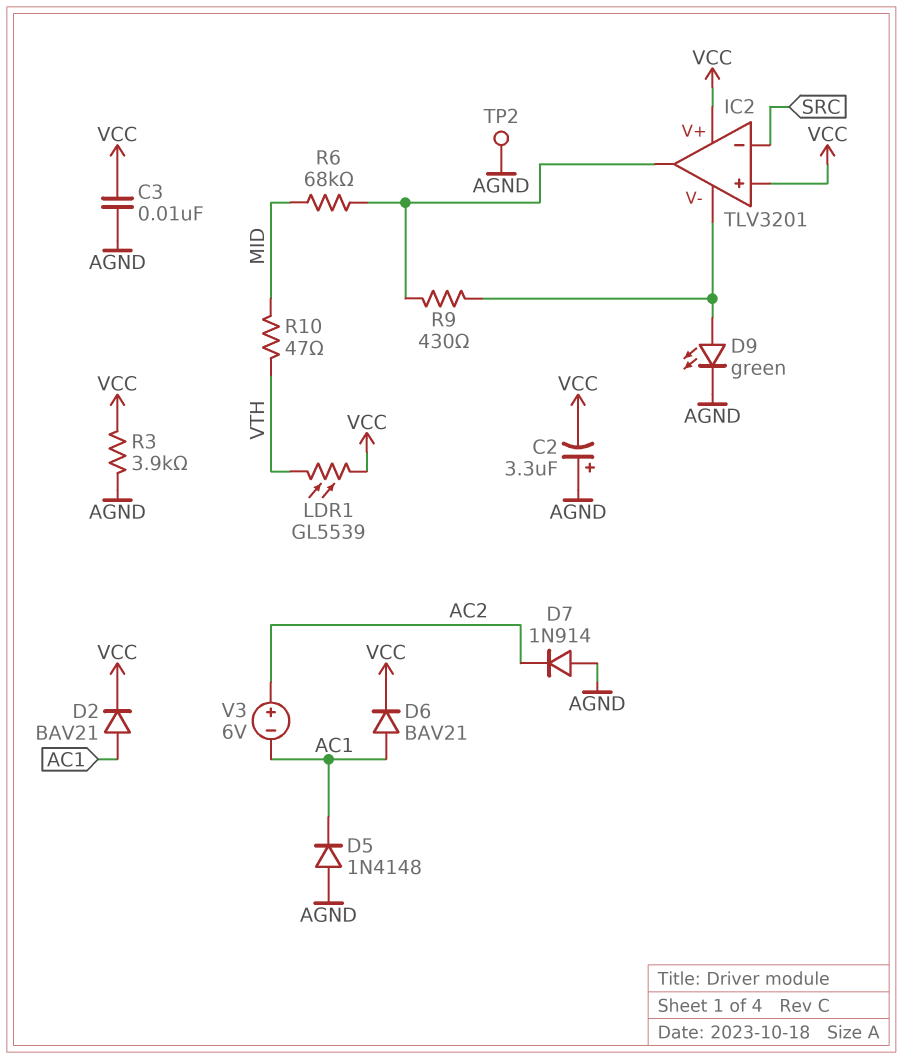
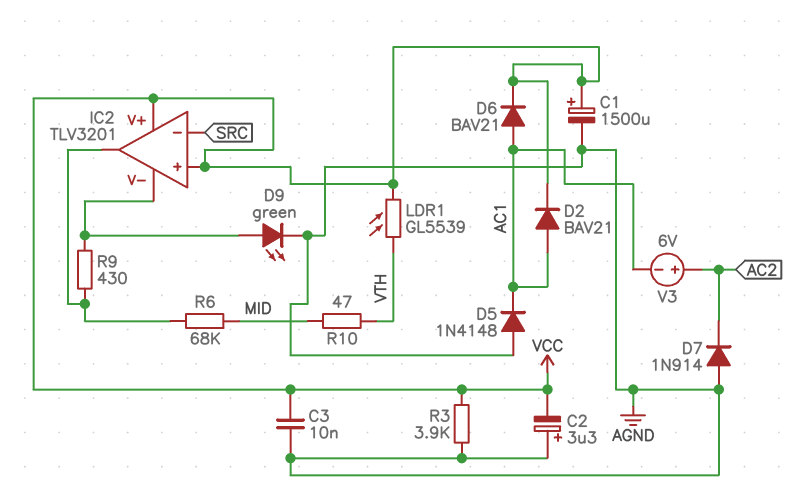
C1: none -> 1500uF (plus VCC, minus AGND)
TP2: test point (AGND) -> none

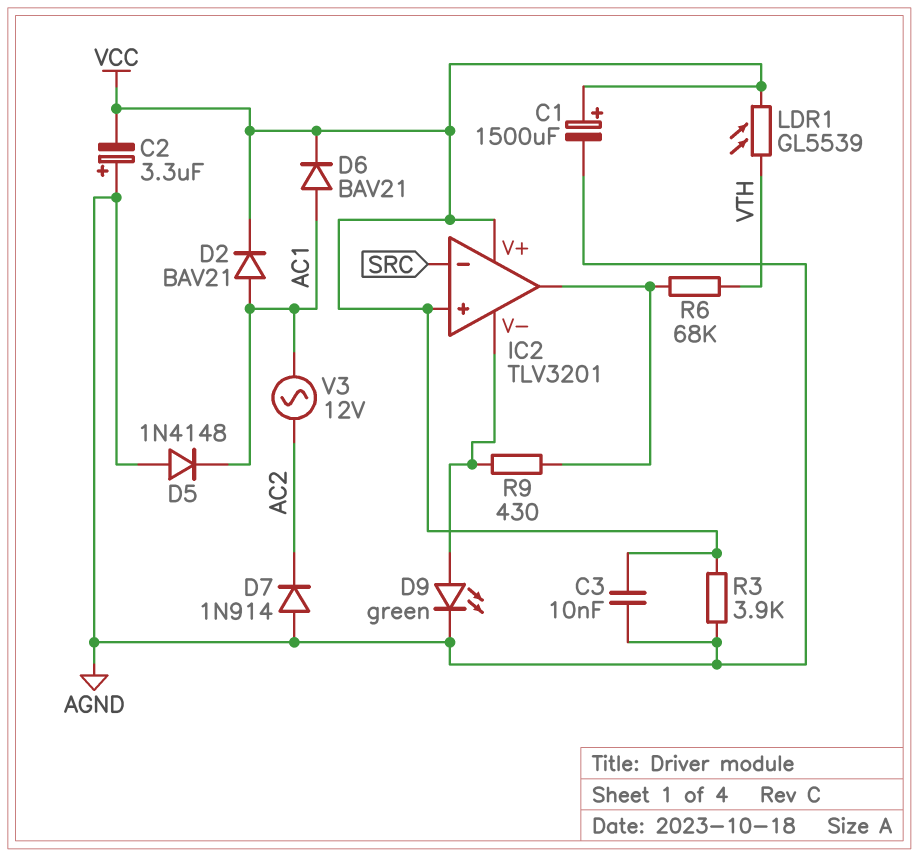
R6: 68k (IC2/out, MID) -> 68k (IC2/out, VTH)
R10: 47 (MID, VTH) -> none
V3: 6V (plus AC2, minus AC1) -> AC 12V (AC1, AC2)

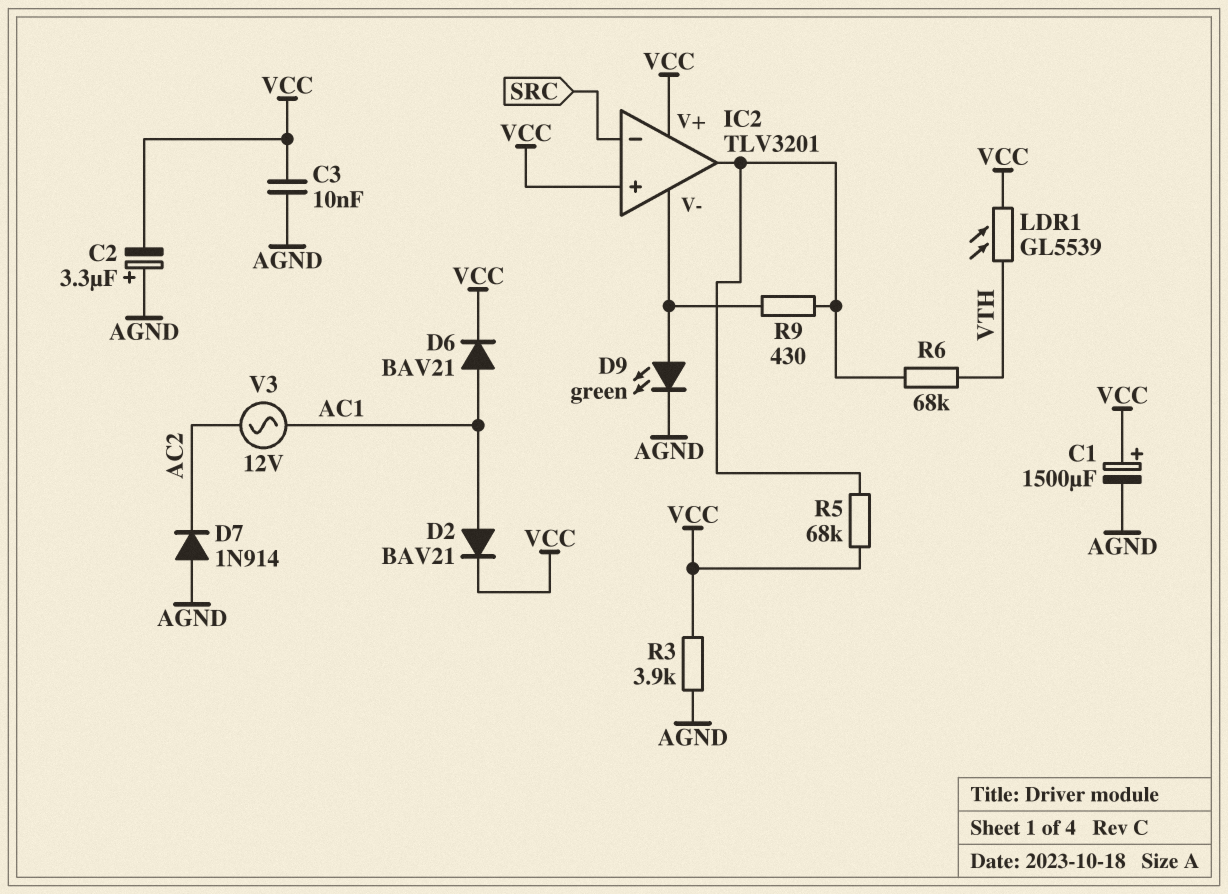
D5: diode 1N4148 (A AGND, K AC1) -> none
R5: none -> 68k (IC2/out, VCC)

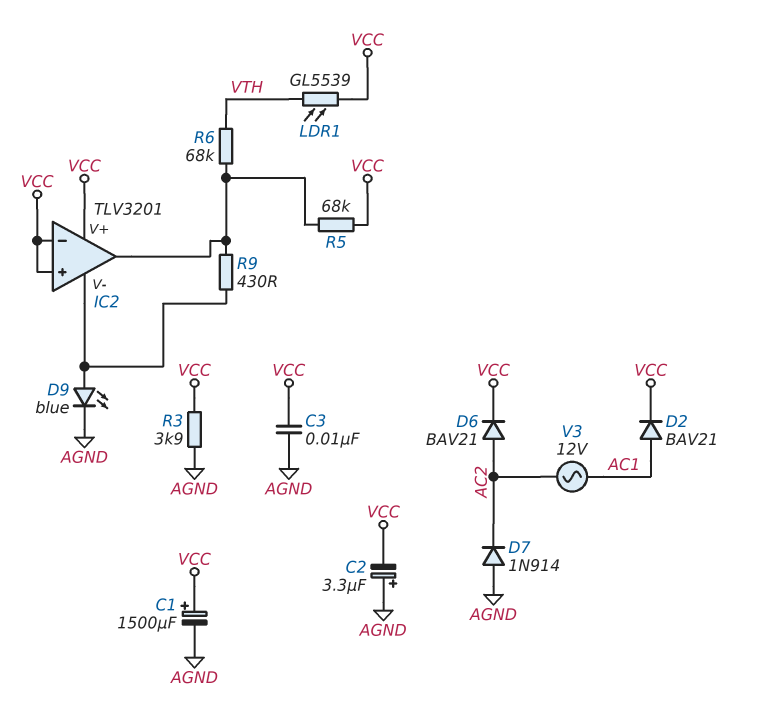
D6: diode BAV21 (A AC1, K VCC) -> diode BAV21 (A AC2, K VCC)
D9: LED green (A IC2/V-, K AGND) -> LED blue (A IC2/V-, K AGND)
IC2 pin in-: SRC -> VCC

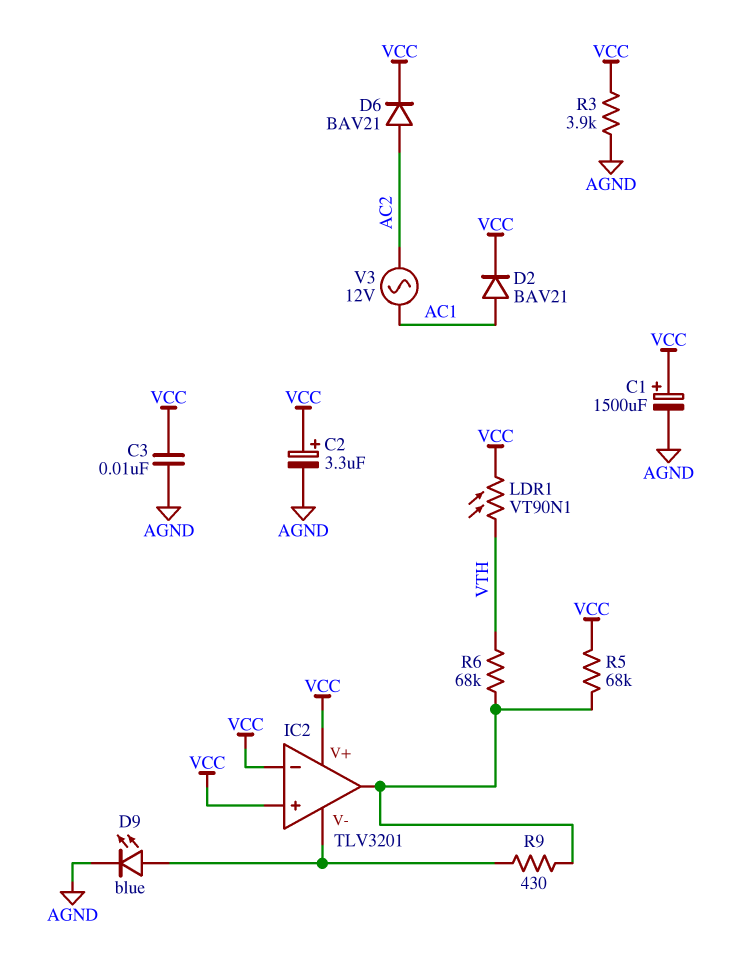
C2: 3.3uF (plus AGND, minus VCC) -> 3.3uF (plus VCC, minus AGND)
D7: diode 1N914 (A AGND, K AC2) -> none
LDR1: GL5539 (VCC, VTH) -> VT90N1 (VCC, VTH)

